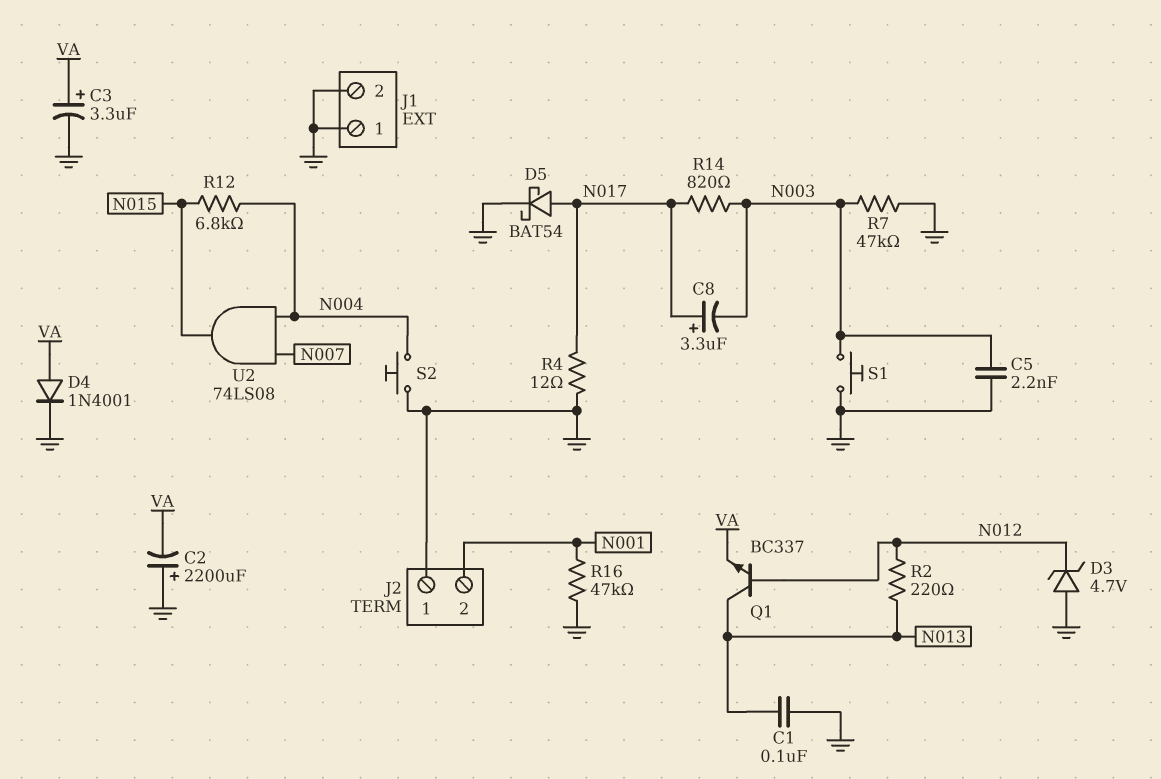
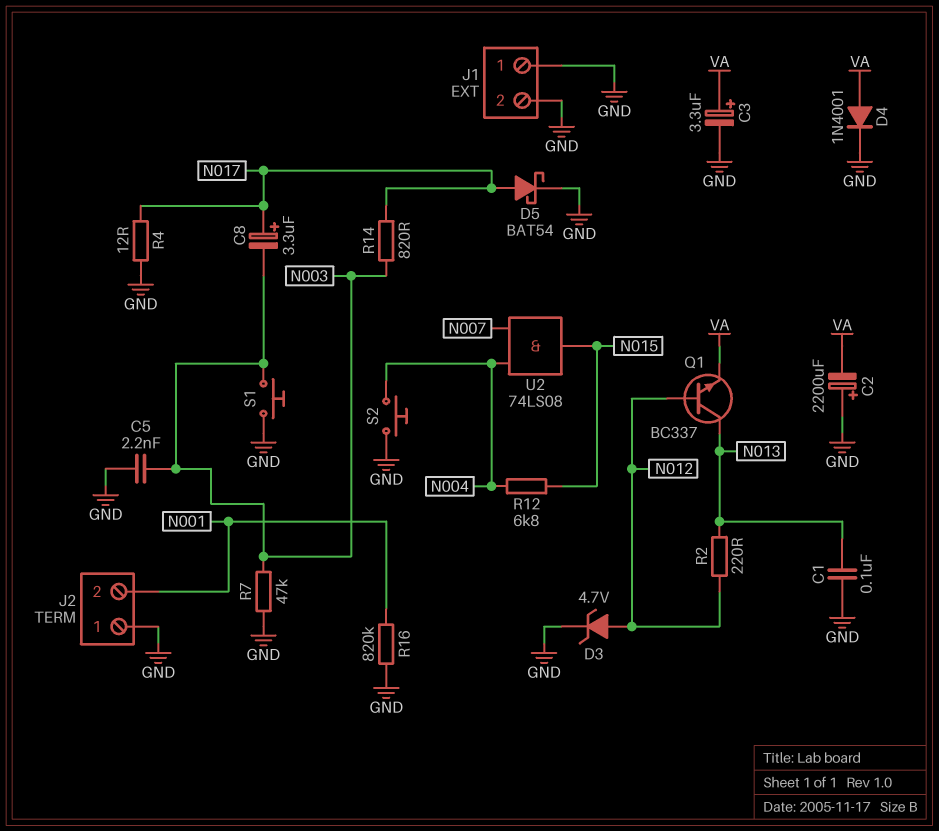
D3: zener 4.7V (A GND, K N012) -> zener 4.7V (A N012, K GND)
R16: 47k (GND, N001) -> 820k (GND, N001)

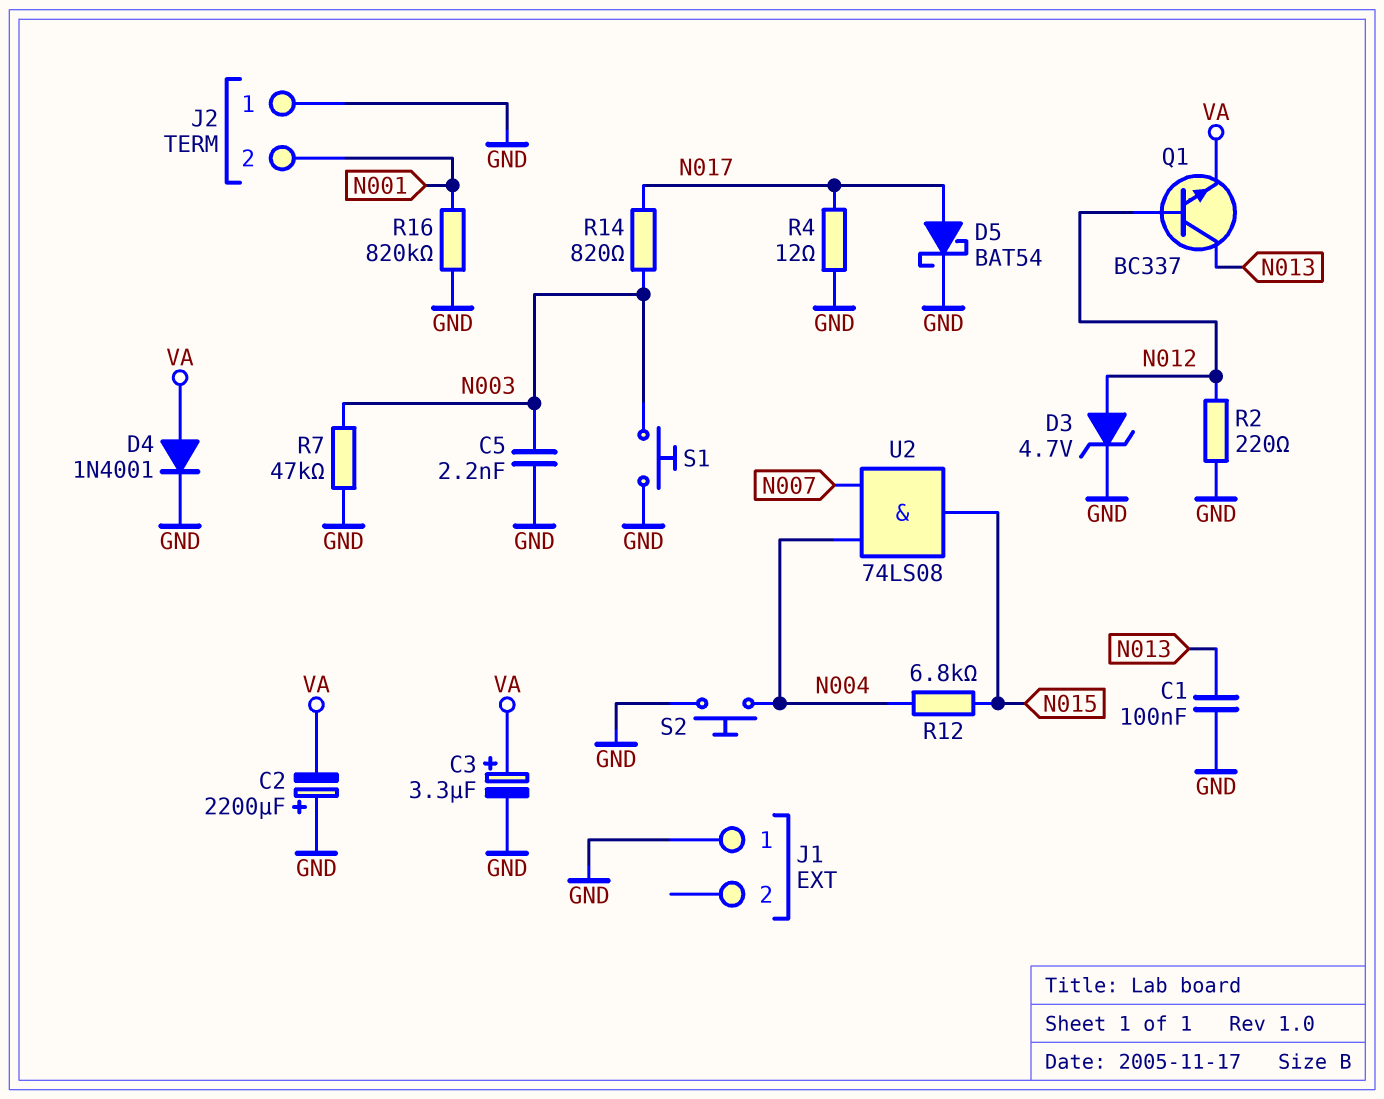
C8: 3.3uF (plus N017, minus N003) -> none
J1 pin 2: GND -> none
R2: 220 (N012, N013) -> 220 (GND, N012)

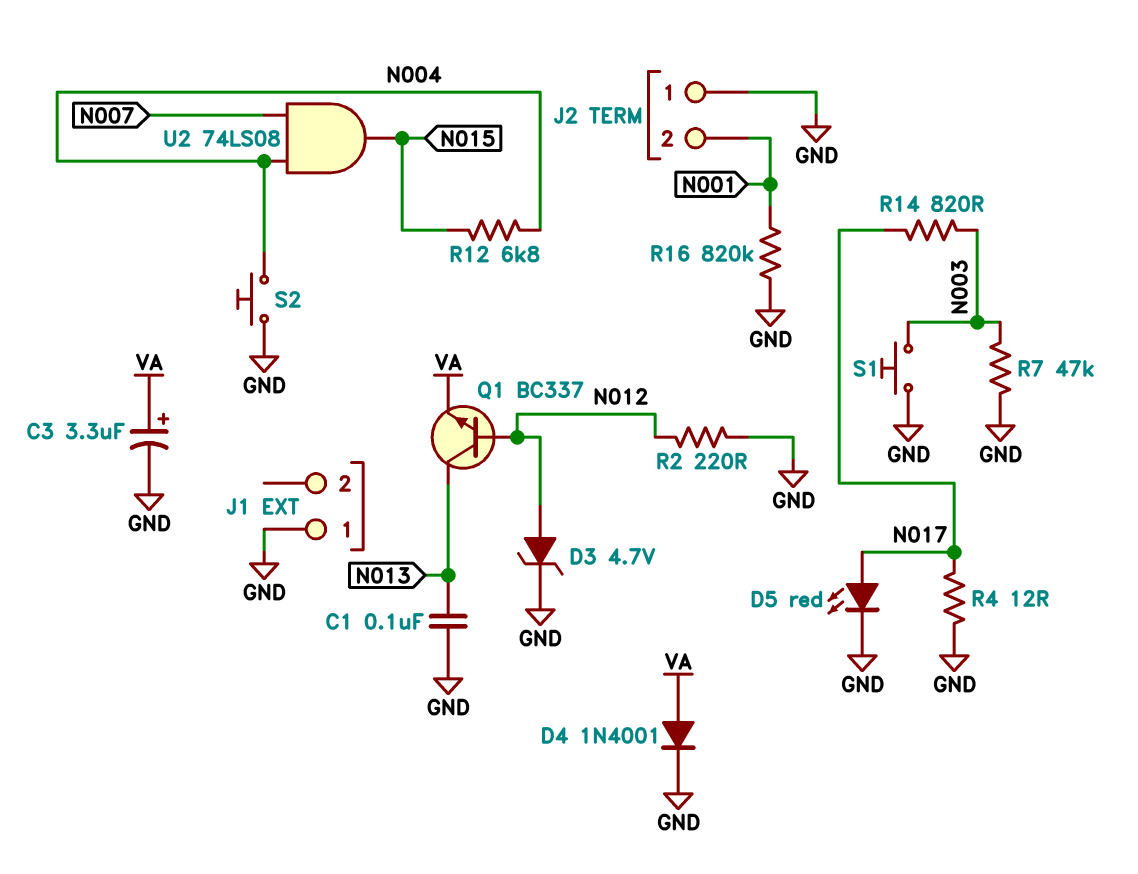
C2: 2200uF (plus GND, minus VA) -> none
C5: 2.2nF (GND, N003) -> none
D5: schottky BAT54 (A N017, K GND) -> LED red (A N017, K GND)

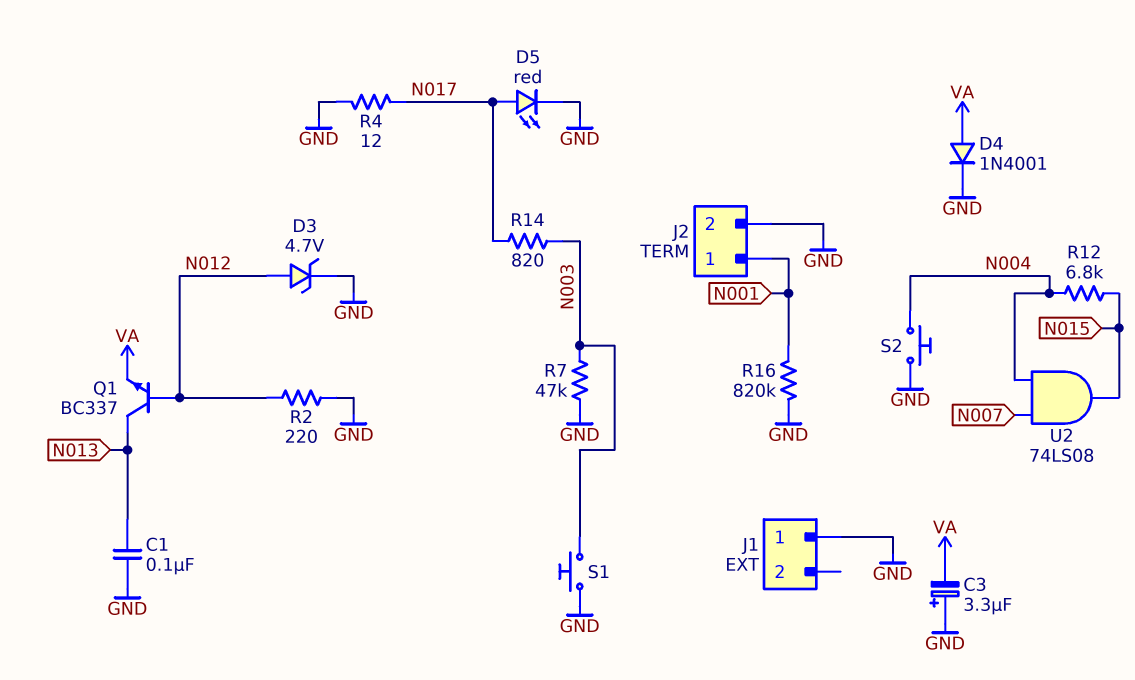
C3: 3.3uF (plus VA, minus GND) -> 3.3uF (plus GND, minus VA)
J2 pin 1: GND -> N001
J2 pin 2: N001 -> GND

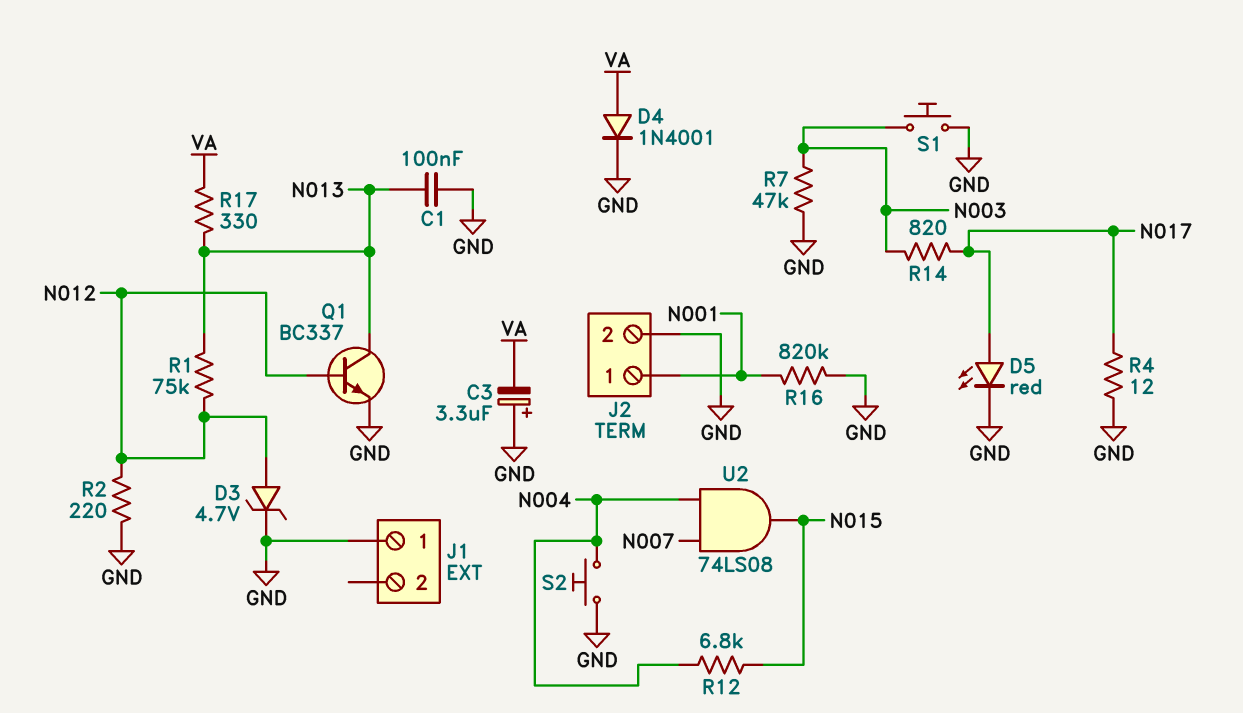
Q1: NPN BC337 (B N012, C N013, E VA) -> NPN BC337 (B N012, C N013, E GND)
R1: none -> 75k (N012, N013)
R17: none -> 330 (N013, VA)

